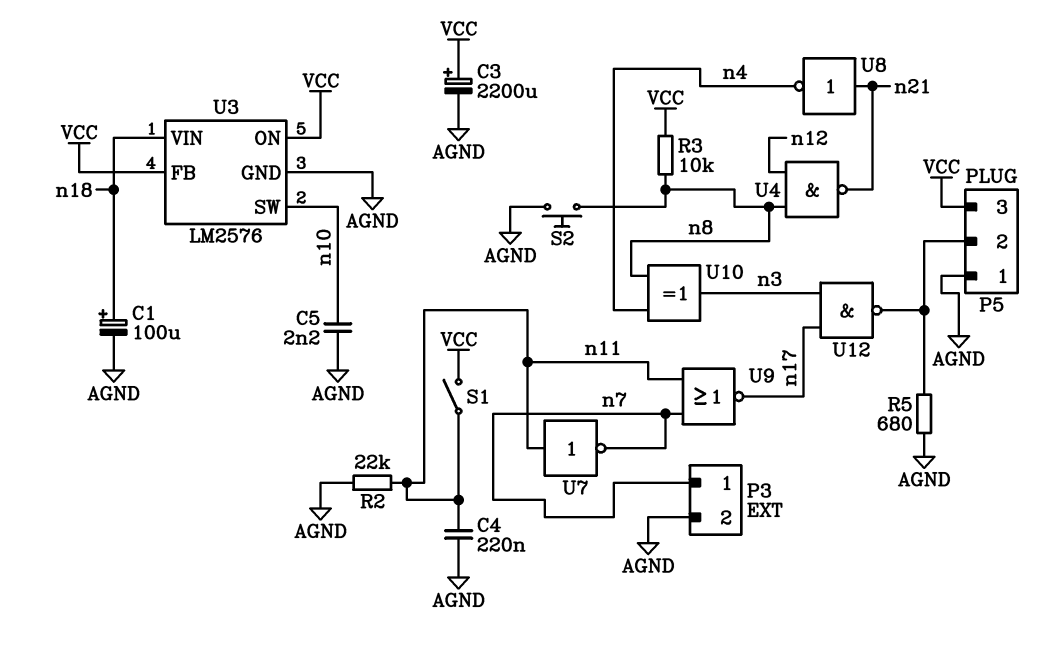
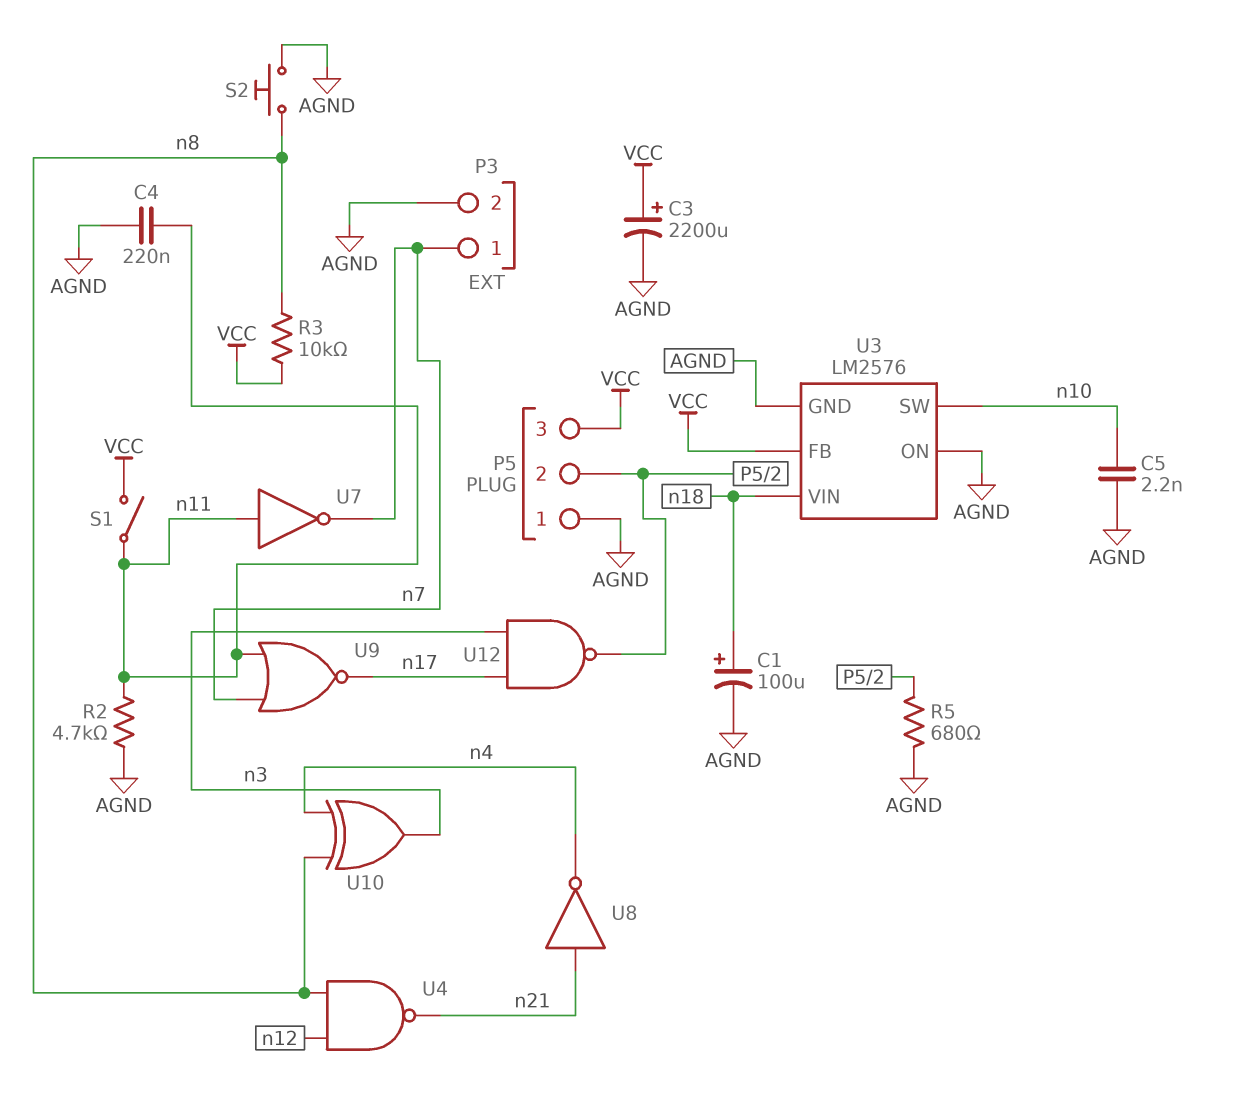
R2: 22k (AGND, n11) -> 4.7k (AGND, n11)
U3 pin ON: VCC -> AGND

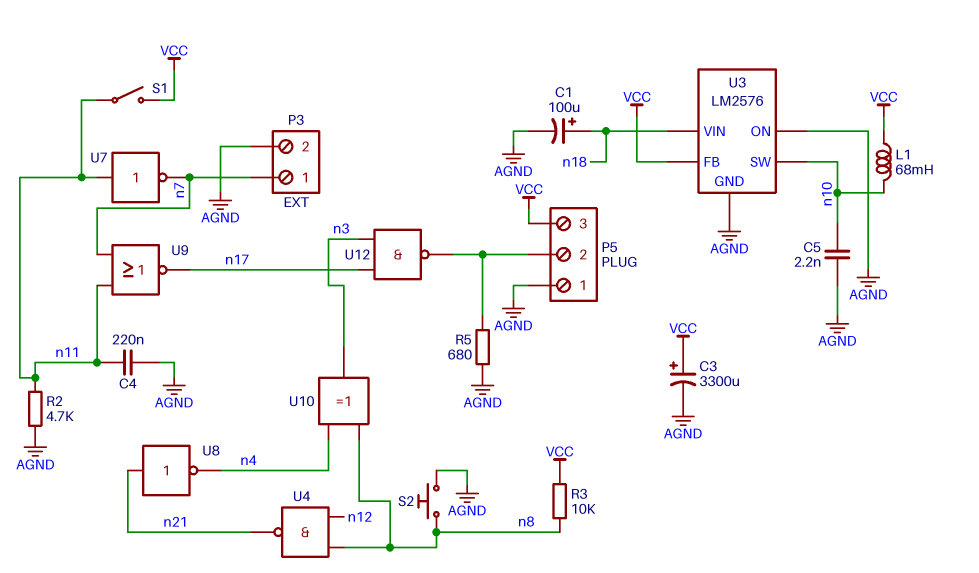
C3: 2200uF (plus VCC, minus AGND) -> 3300uF (plus VCC, minus AGND)
L1: none -> 68mH (VCC, n10)

